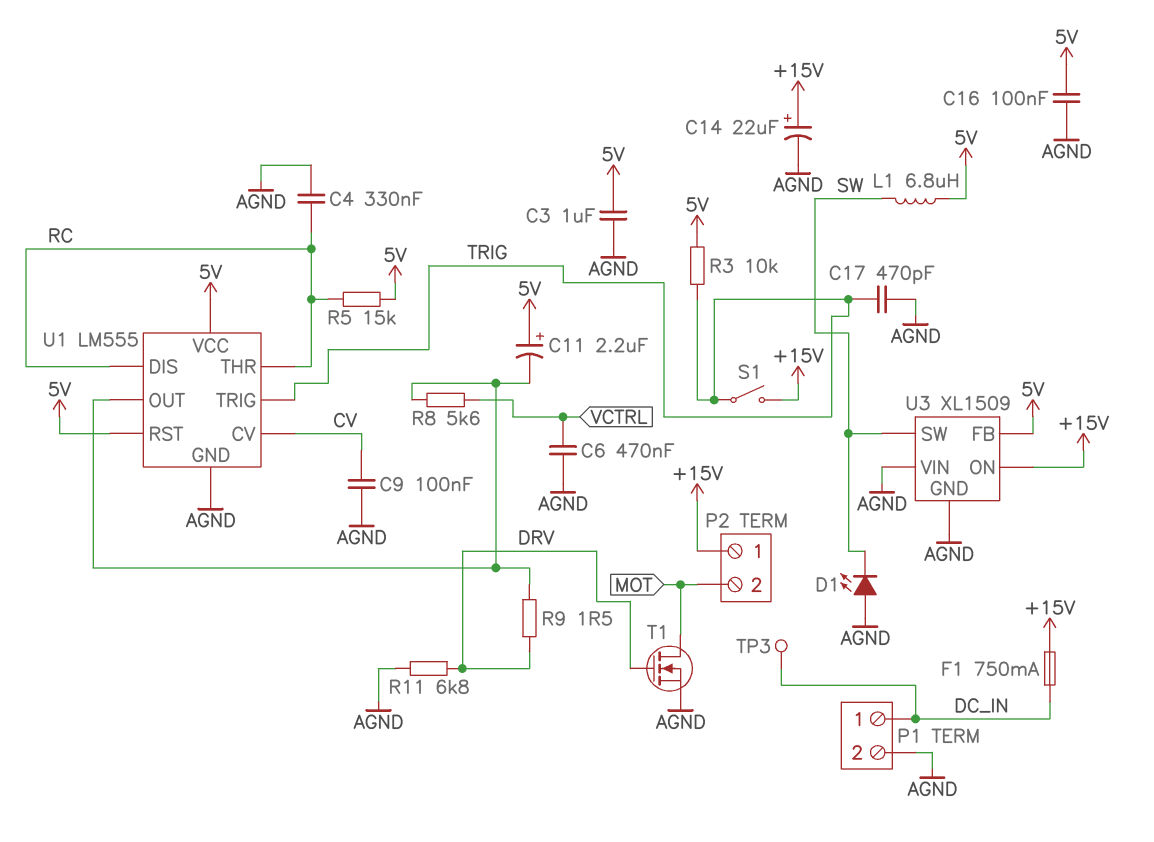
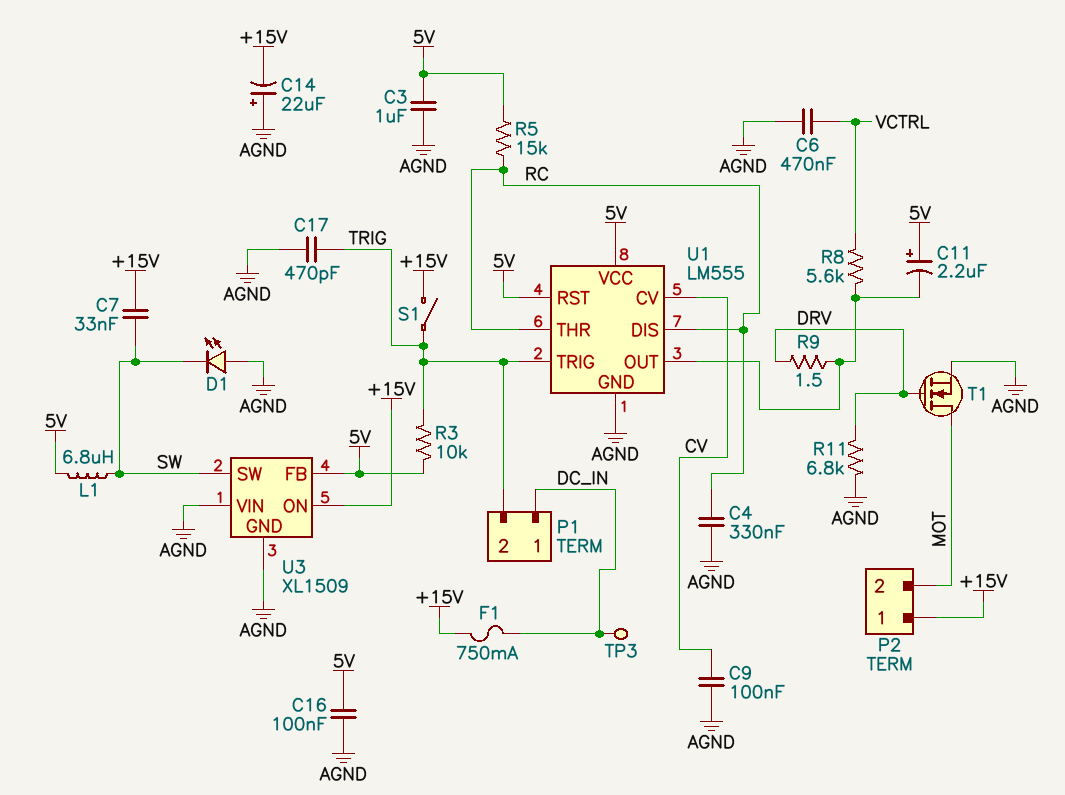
C7: none -> 33nF (+15V, SW)
C14: 22uF (plus +15V, minus AGND) -> 22uF (plus AGND, minus +15V)
P1 pin 2: AGND -> TRIG

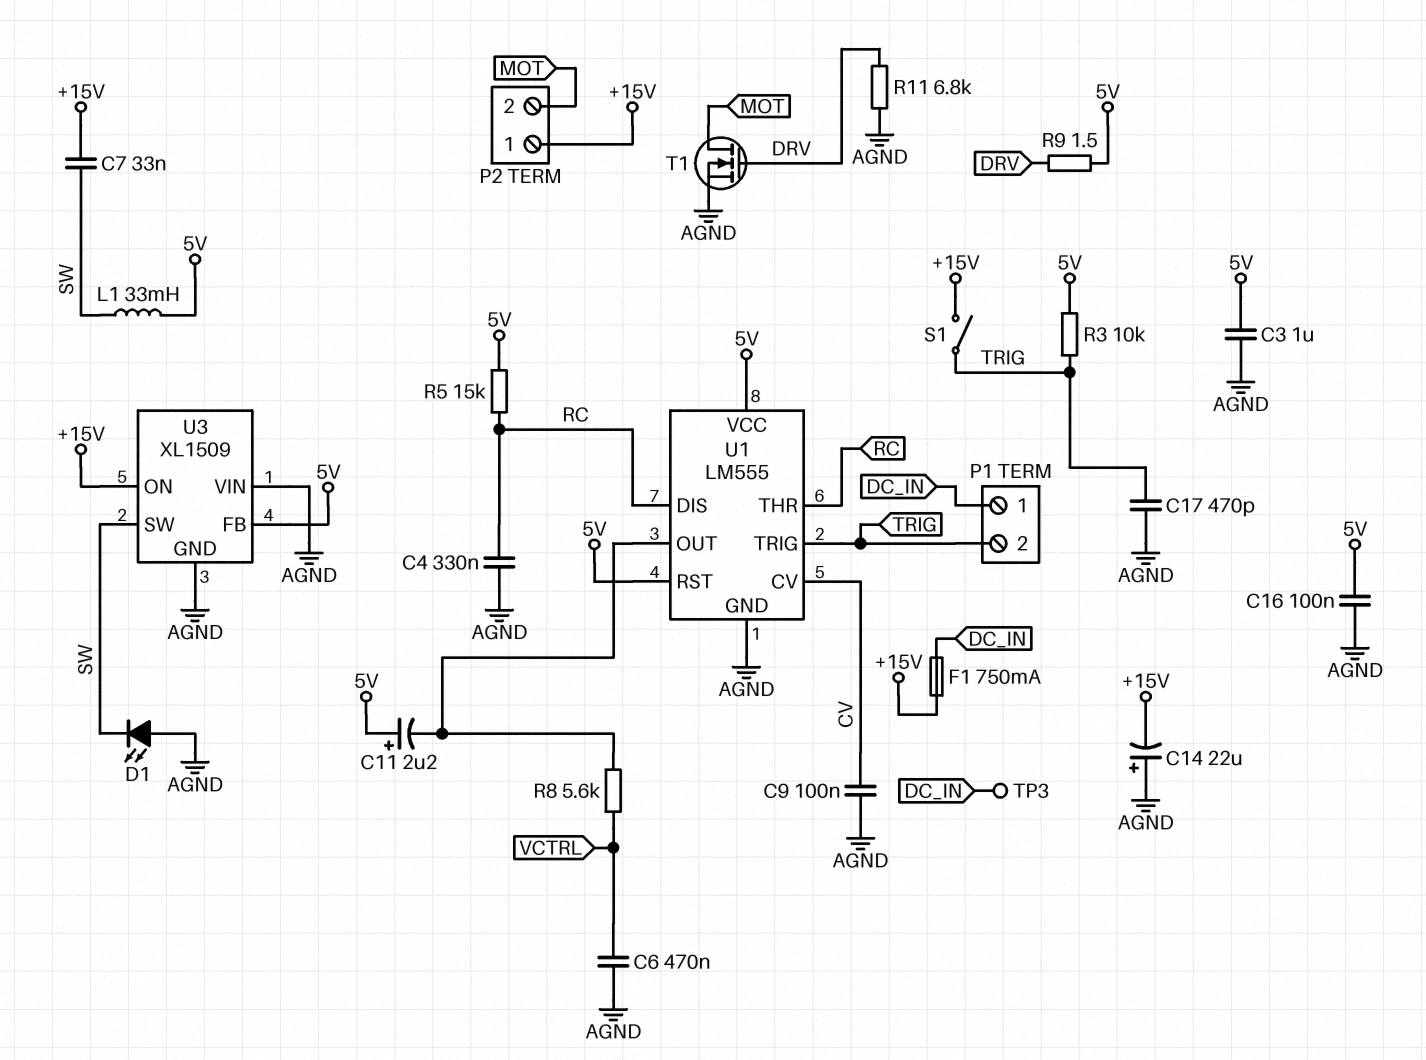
L1: 6.8uH (5V, SW) -> 33mH (5V, SW)
R9: 1.5 (DRV, U1/OUT) -> 1.5 (5V, DRV)

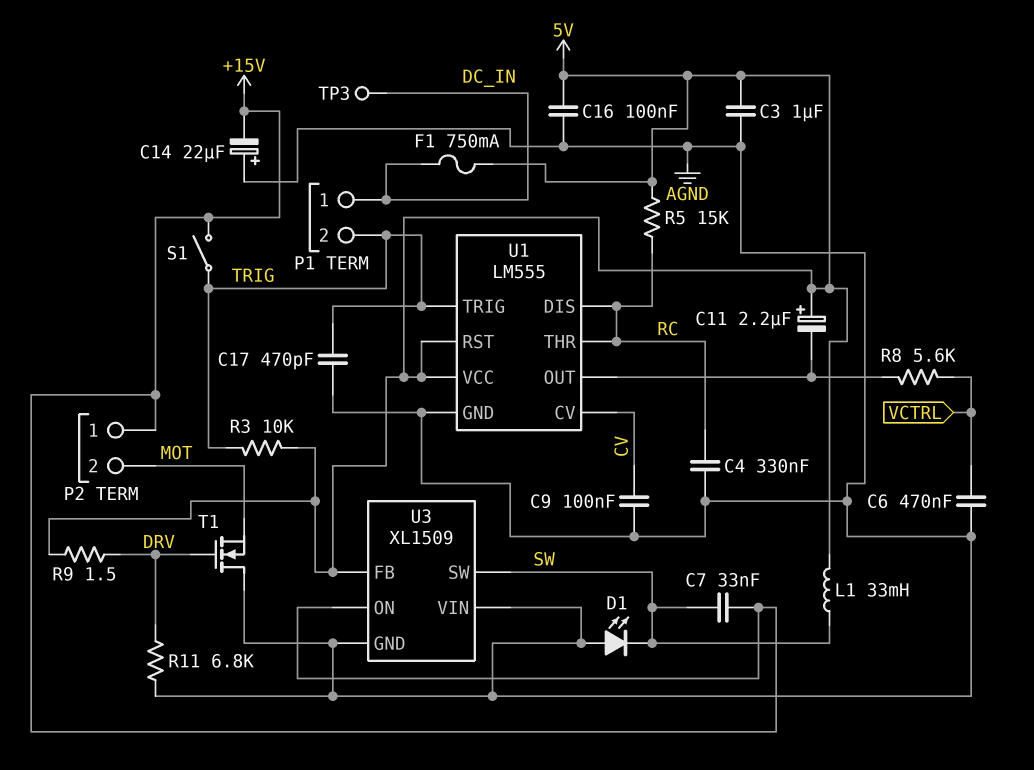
F1: 750mA (+15V, DC_IN) -> 750mA (5V, DC_IN)
T1: NMOS (G DRV, D MOT, S AGND) -> NMOS (G DRV, D AGND, S MOT)

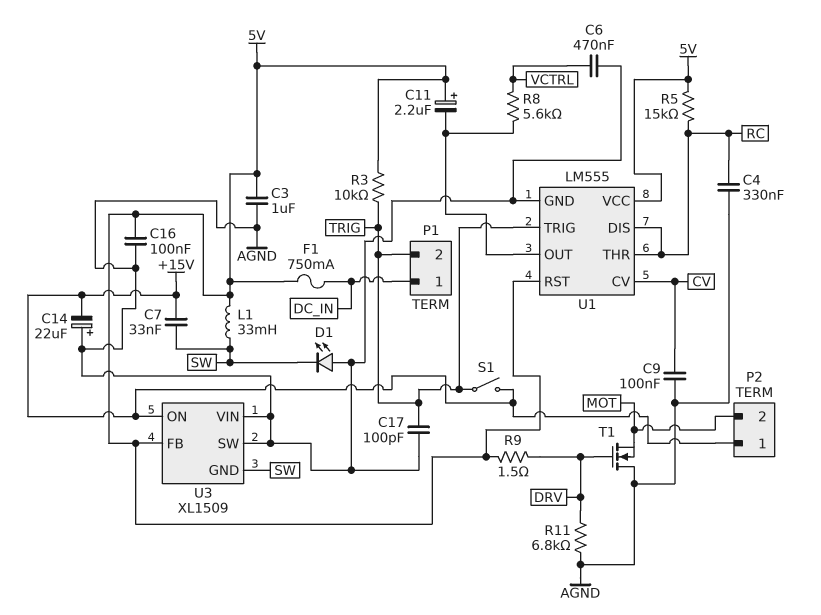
C17: 470pF (AGND, TRIG) -> 100pF (AGND, TRIG)
TP3: test point (DC_IN) -> none
U3 pin GND: AGND -> SW
U3 pin SW: SW -> AGND

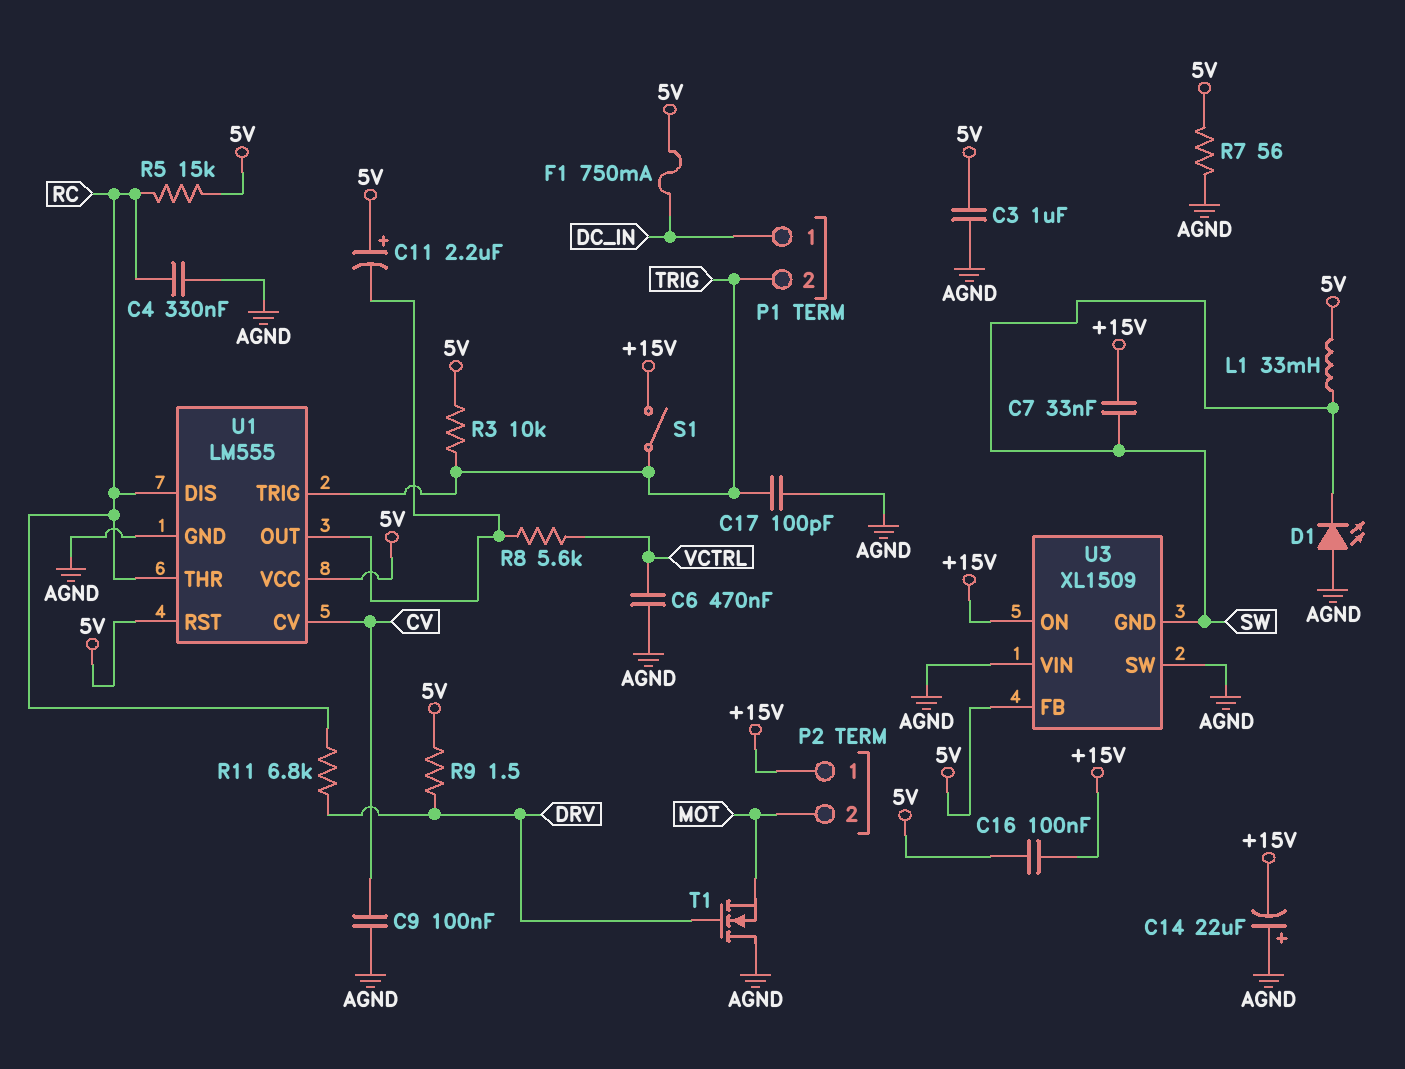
C16: 100nF (5V, AGND) -> 100nF (+15V, 5V)
R7: none -> 56 (5V, AGND)
R11: 6.8k (AGND, DRV) -> 6.8k (DRV, RC)

